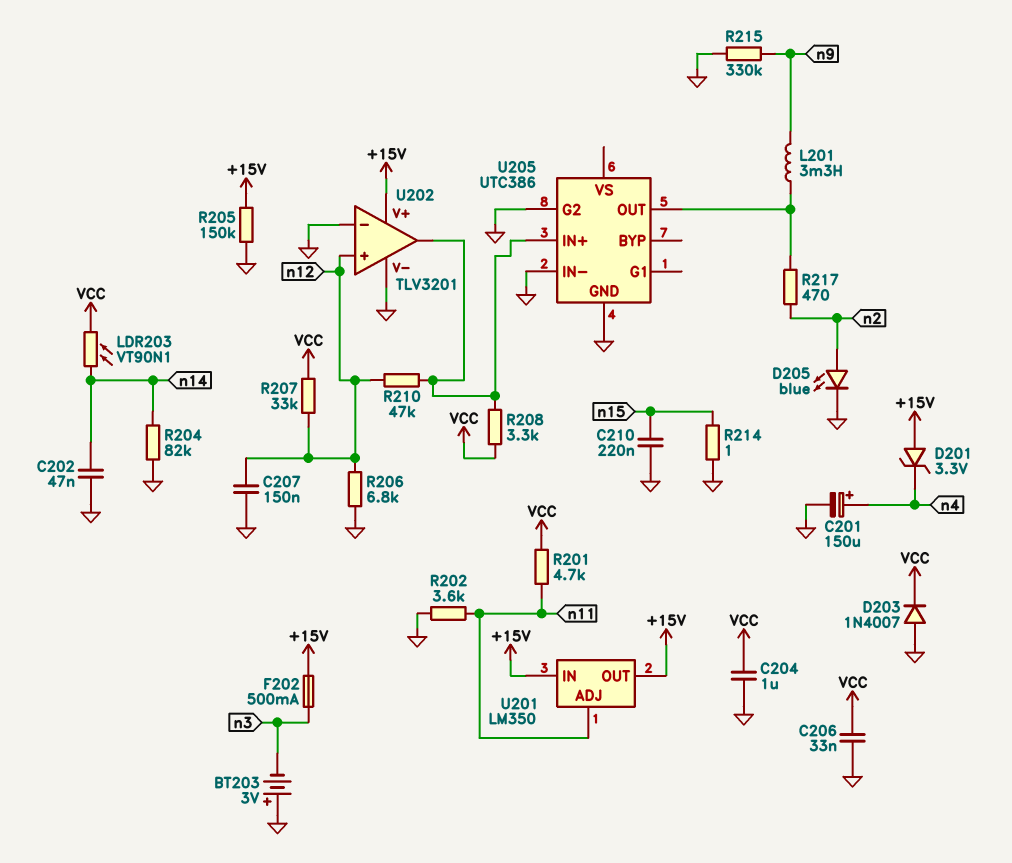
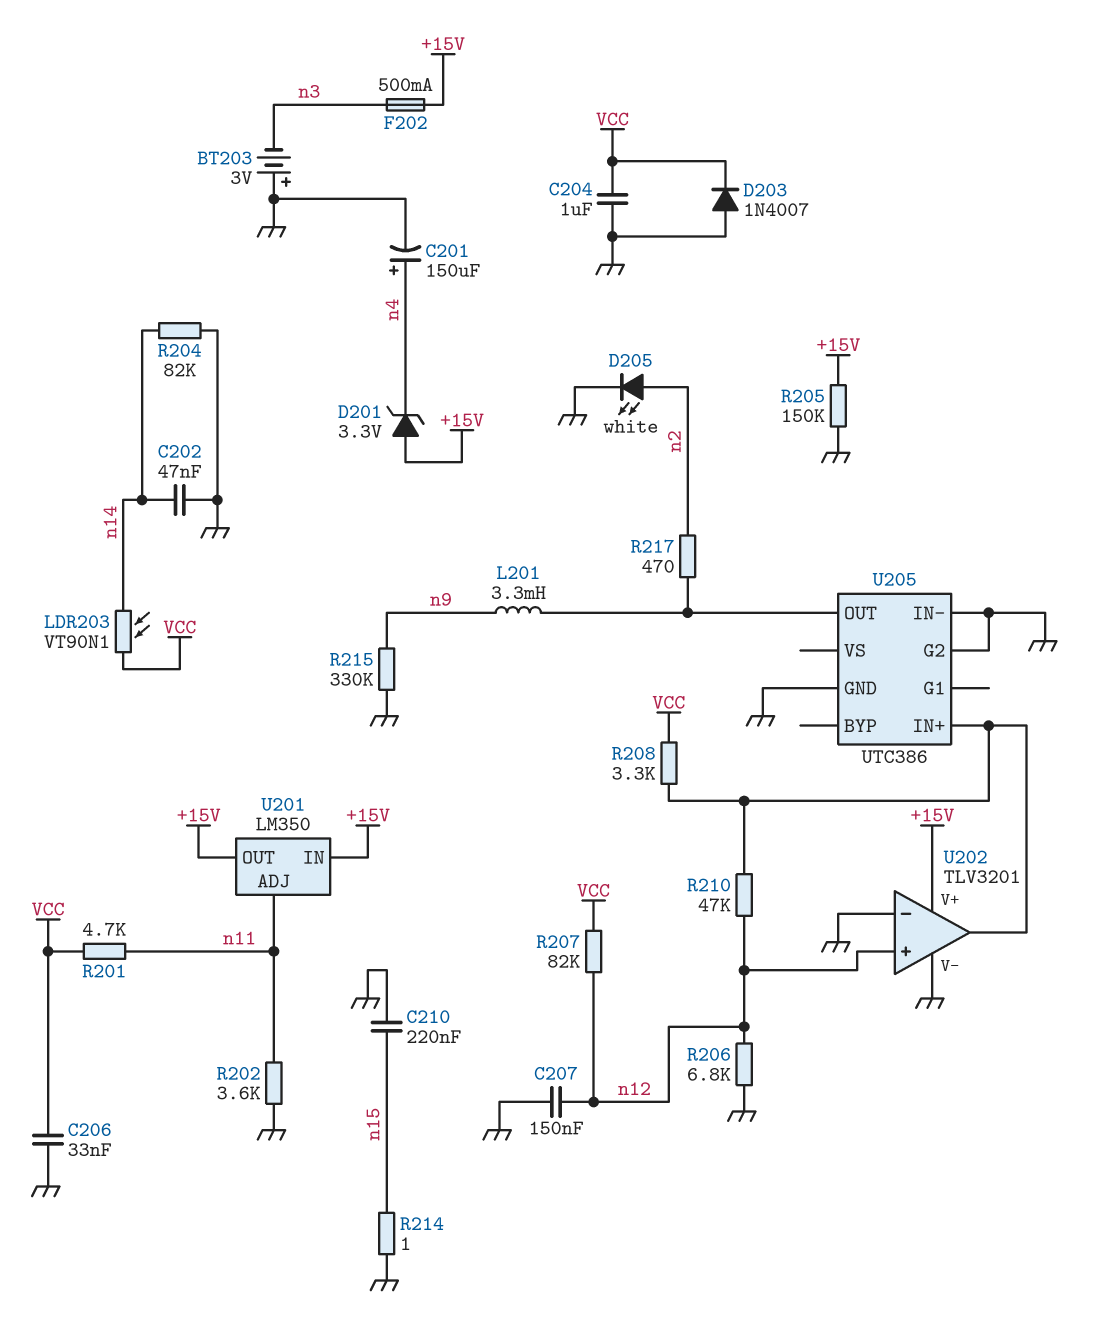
D205: LED blue (A n2, K GND) -> LED white (A n2, K GND)
R207: 33k (VCC, n12) -> 82k (VCC, n12)

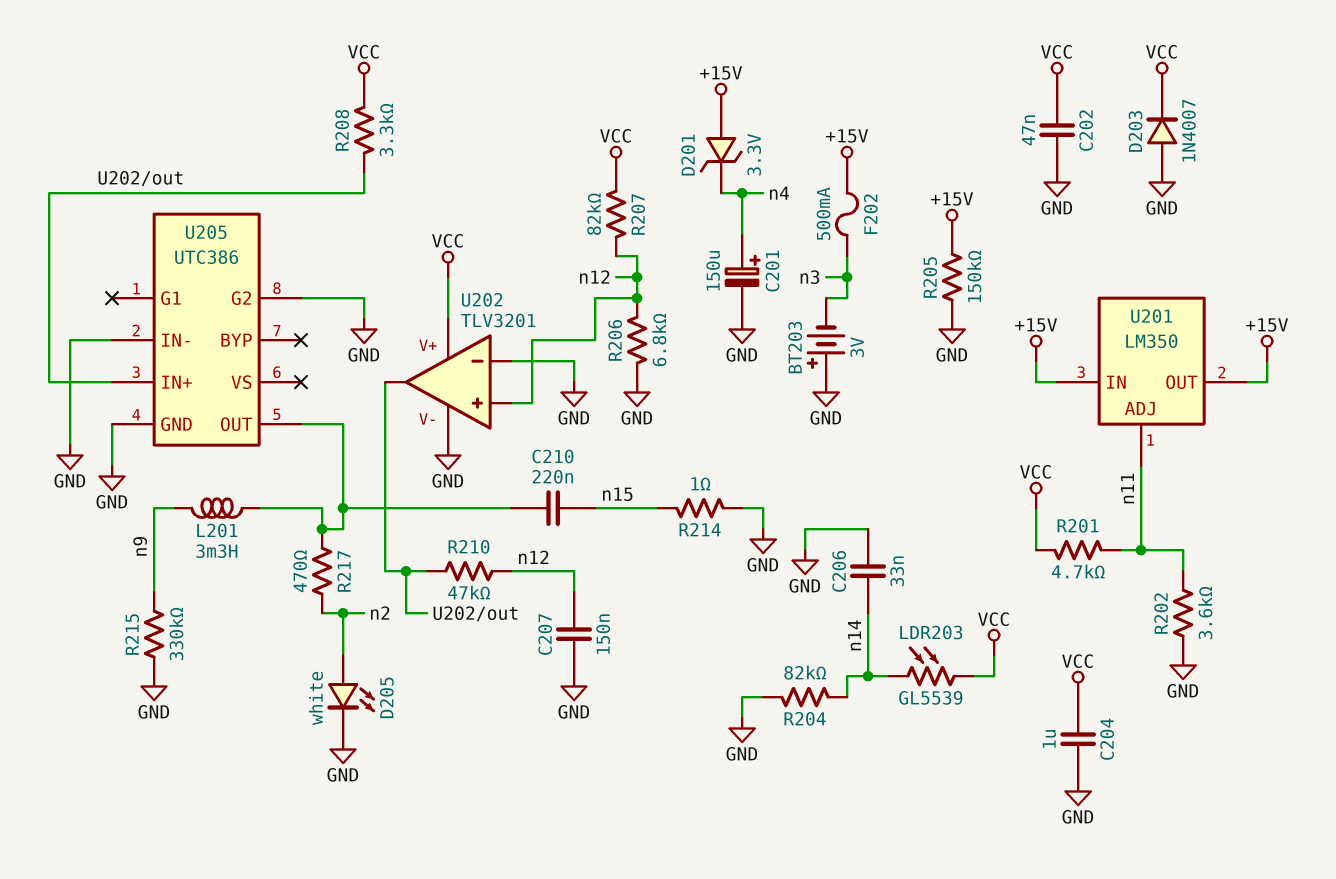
C202: 47nF (GND, n14) -> 47nF (GND, VCC)
C206: 33nF (GND, VCC) -> 33nF (GND, n14)
C210: 220nF (GND, n15) -> 220nF (U205/OUT, n15)
LDR203: VT90N1 (VCC, n14) -> GL5539 (VCC, n14)
U202 pin V+: +15V -> VCC

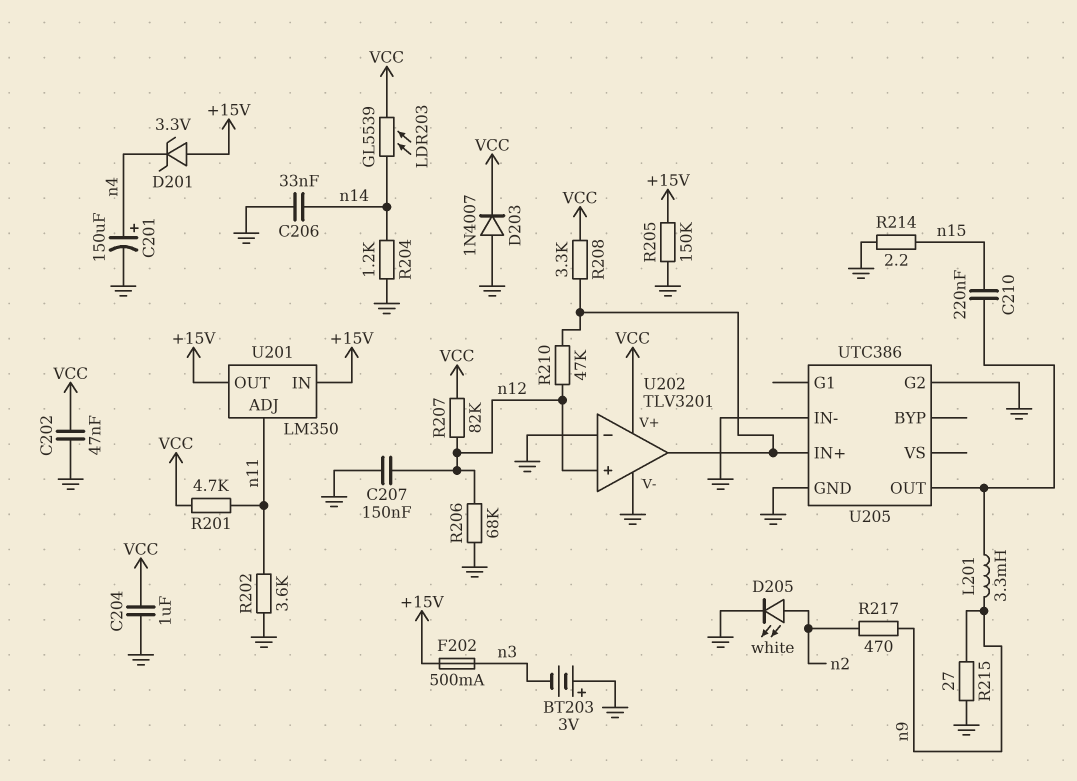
R204: 82k (GND, n14) -> 1.2k (GND, n14)
R206: 6.8k (GND, n12) -> 68k (GND, n12)
R214: 1 (GND, n15) -> 2.2 (GND, n15)
R215: 330k (GND, n9) -> 27 (GND, n9)
R217: 470 (U205/OUT, n2) -> 470 (n2, n9)

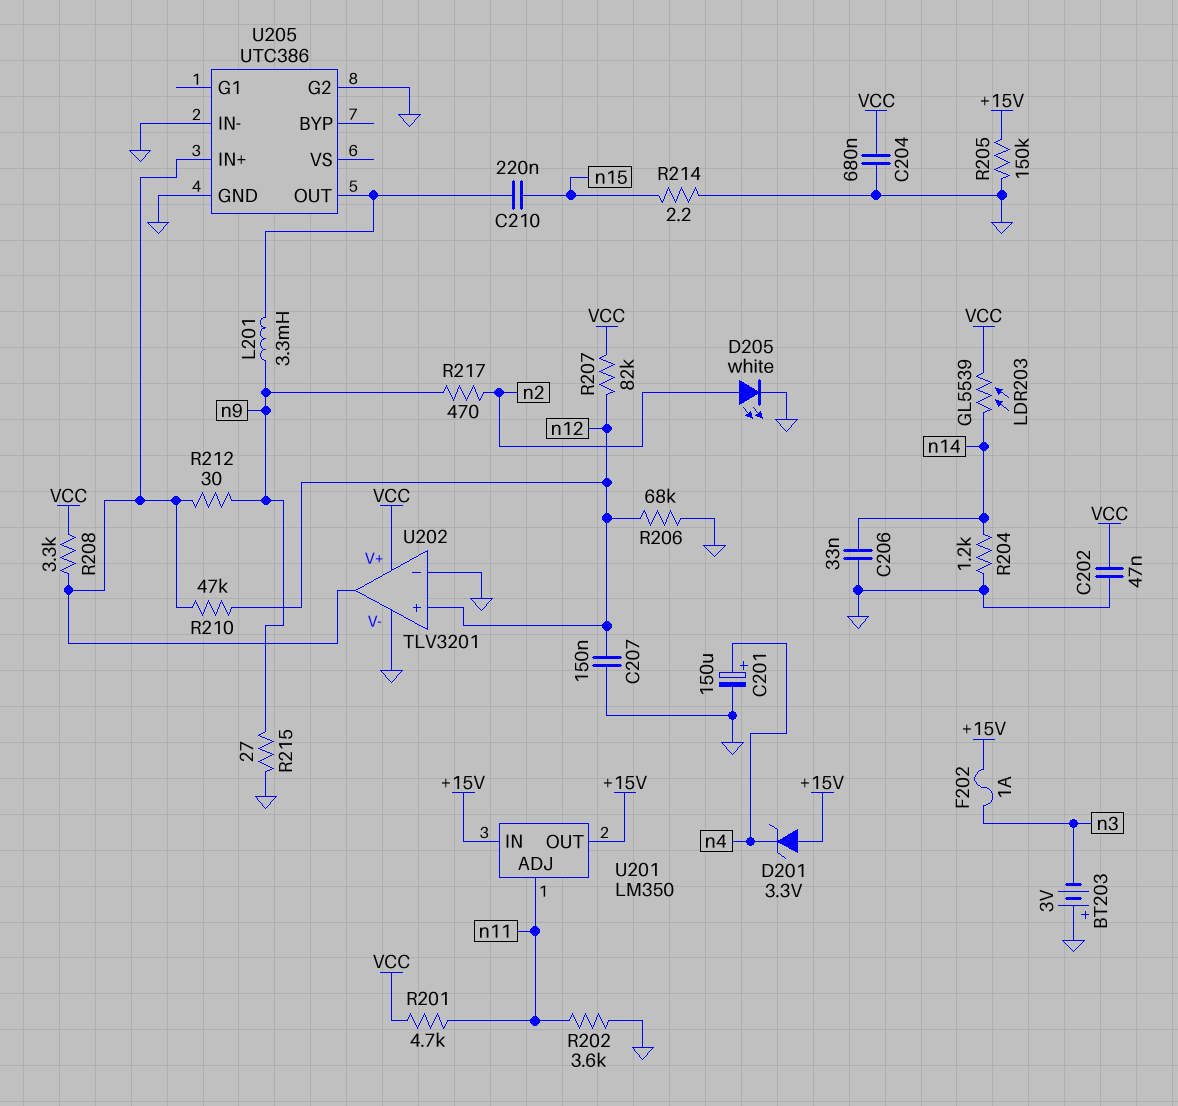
C204: 1uF (GND, VCC) -> 680nF (GND, VCC)
D203: diode 1N4007 (A GND, K VCC) -> none
F202: 500mA (+15V, n3) -> 1A (+15V, n3)
R212: none -> 30 (U202/out, n9)

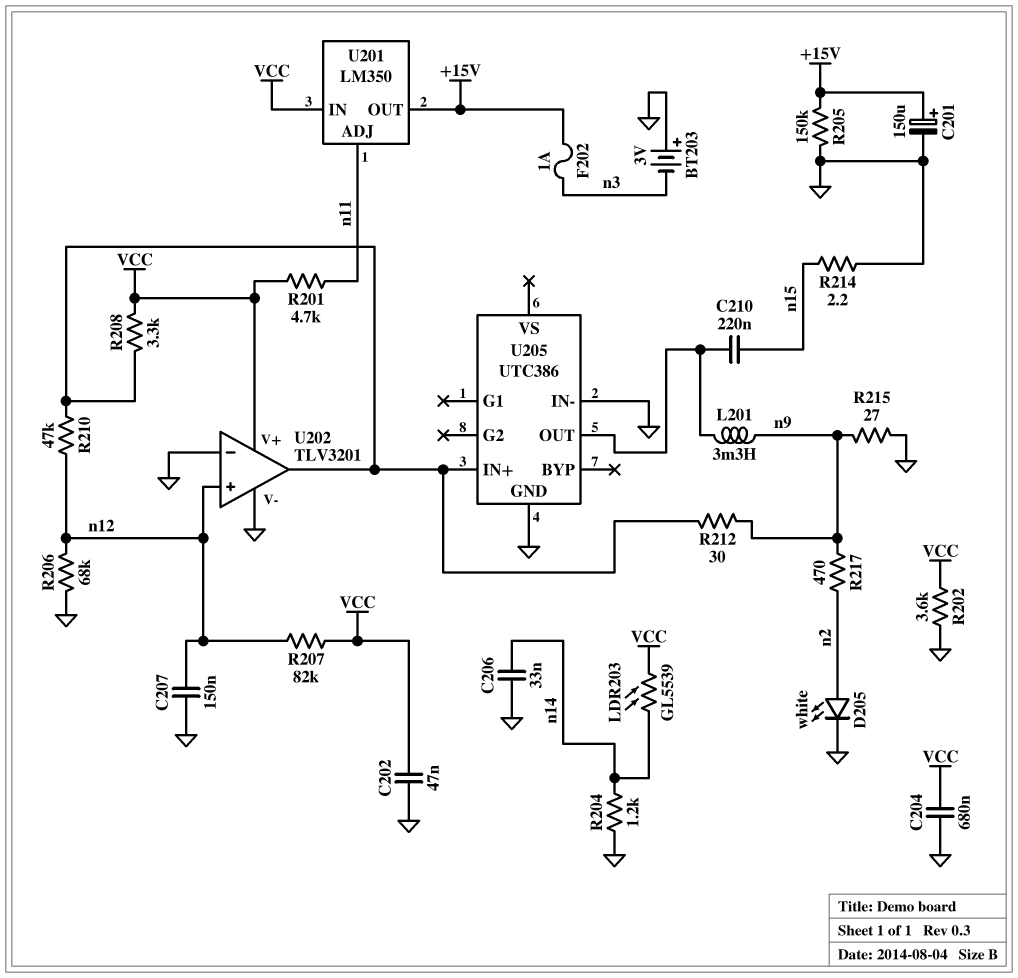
C201: 150uF (plus n4, minus GND) -> 150uF (plus +15V, minus GND)
D201: zener 3.3V (A +15V, K n4) -> none
R202: 3.6k (GND, n11) -> 3.6k (GND, VCC)
U201 pin IN: +15V -> VCC
U205 pin G2: GND -> none

